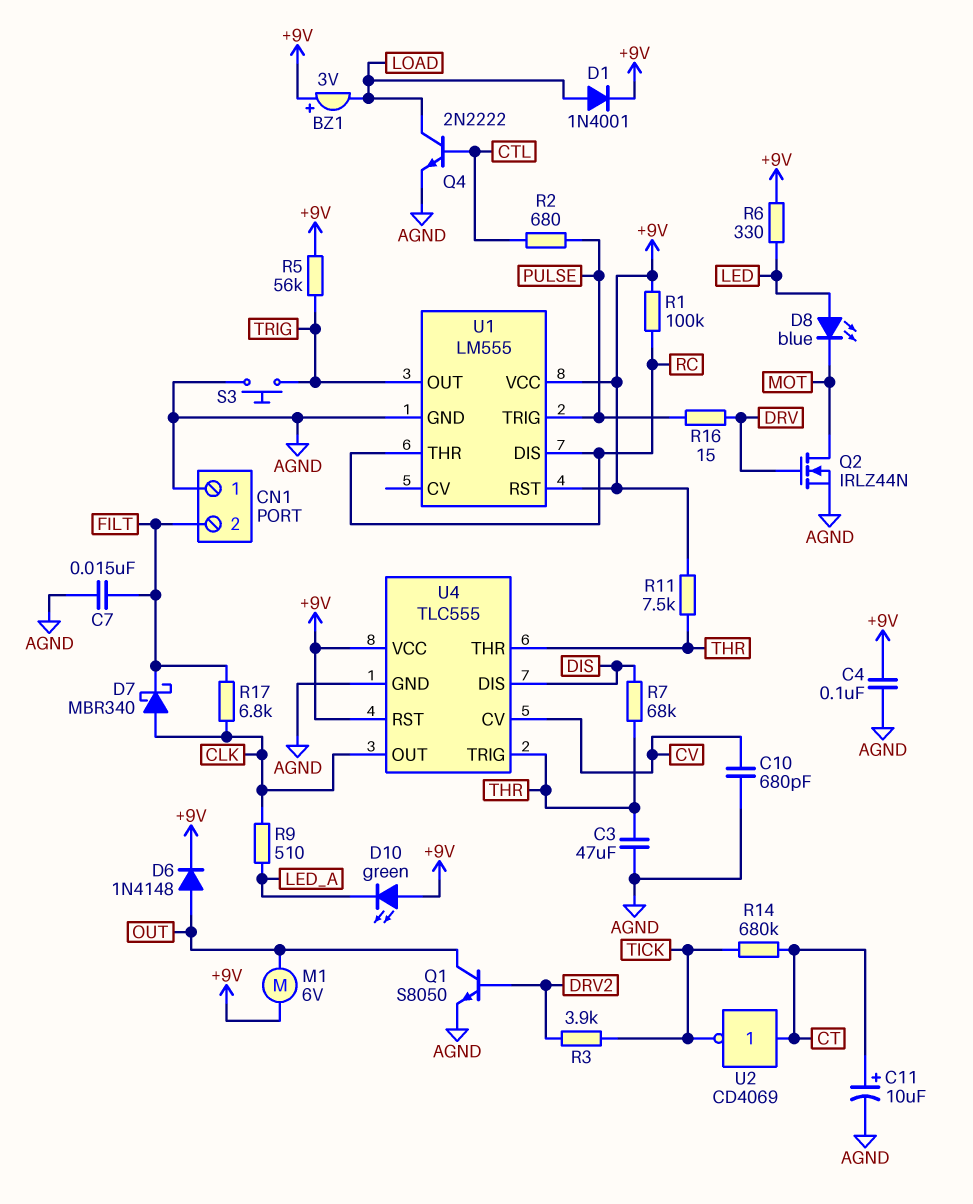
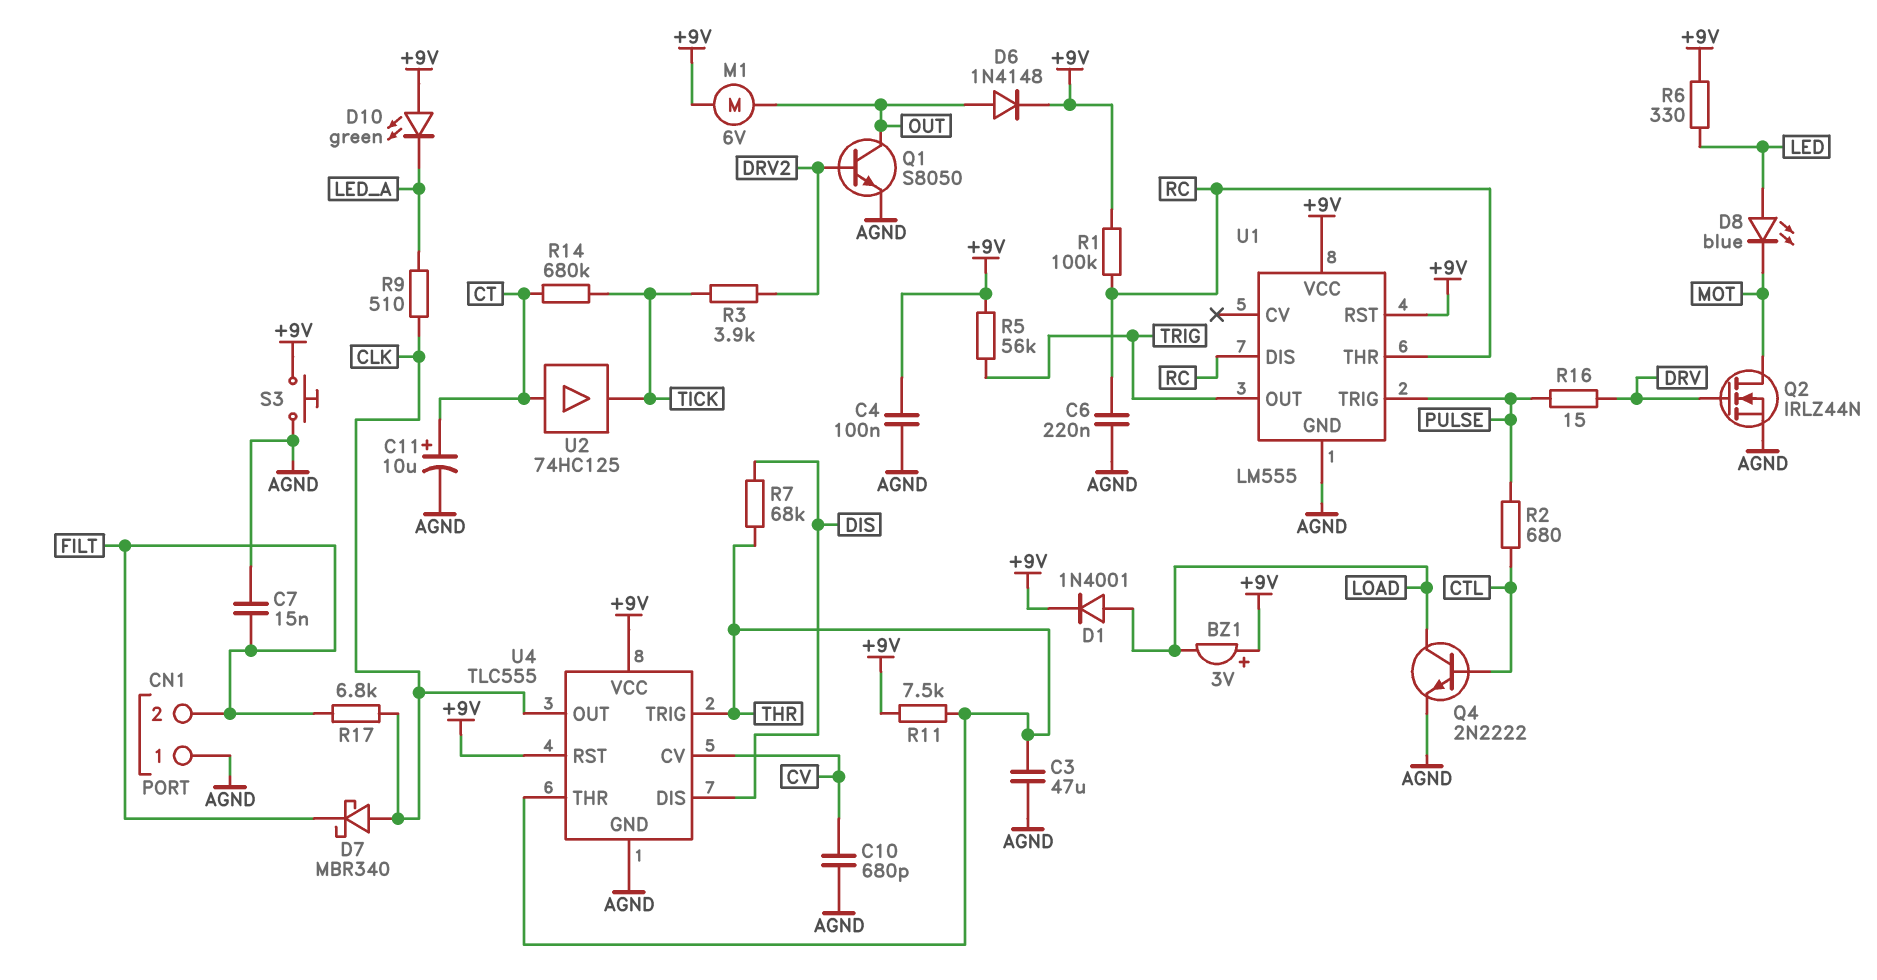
C6: none -> 220nF (AGND, RC)
S3: button (AGND, TRIG) -> button (+9V, AGND)
U2: NOT CD4069 (in CT, out TICK) -> buffer 74HC125 (in CT, out TICK)

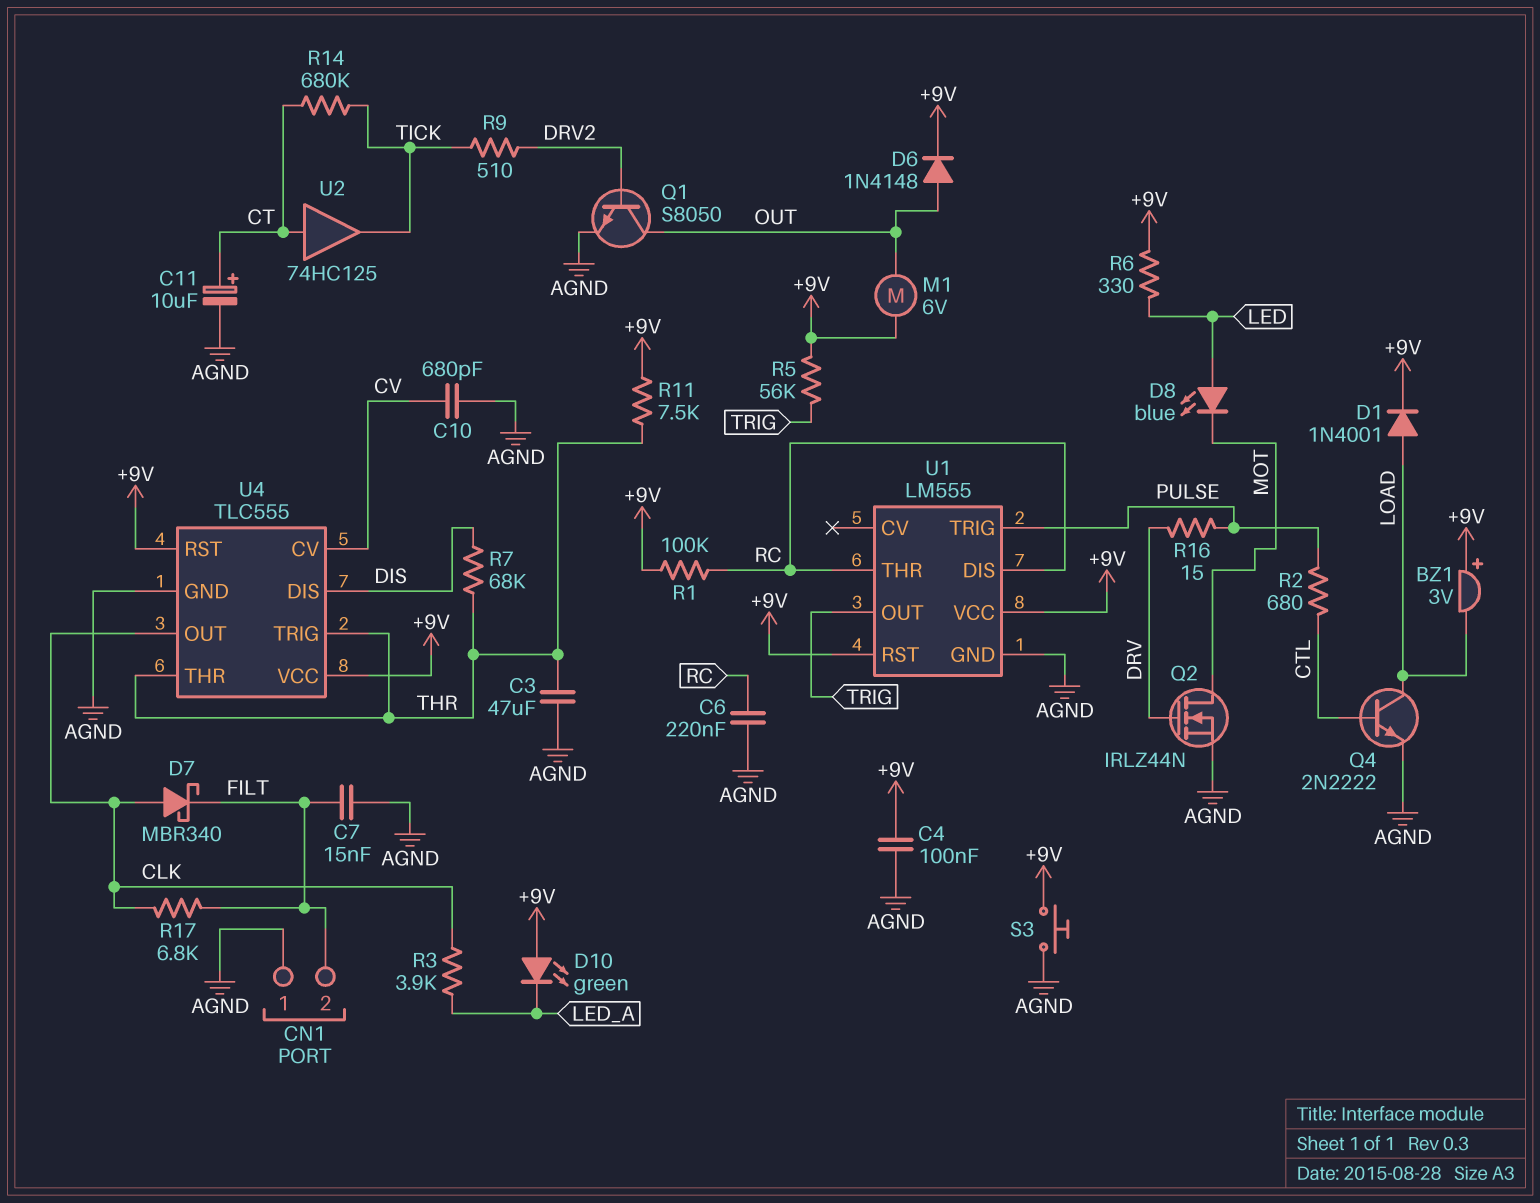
R3: 3.9k (DRV2, TICK) -> 3.9k (CLK, LED_A)
R9: 510 (CLK, LED_A) -> 510 (DRV2, TICK)

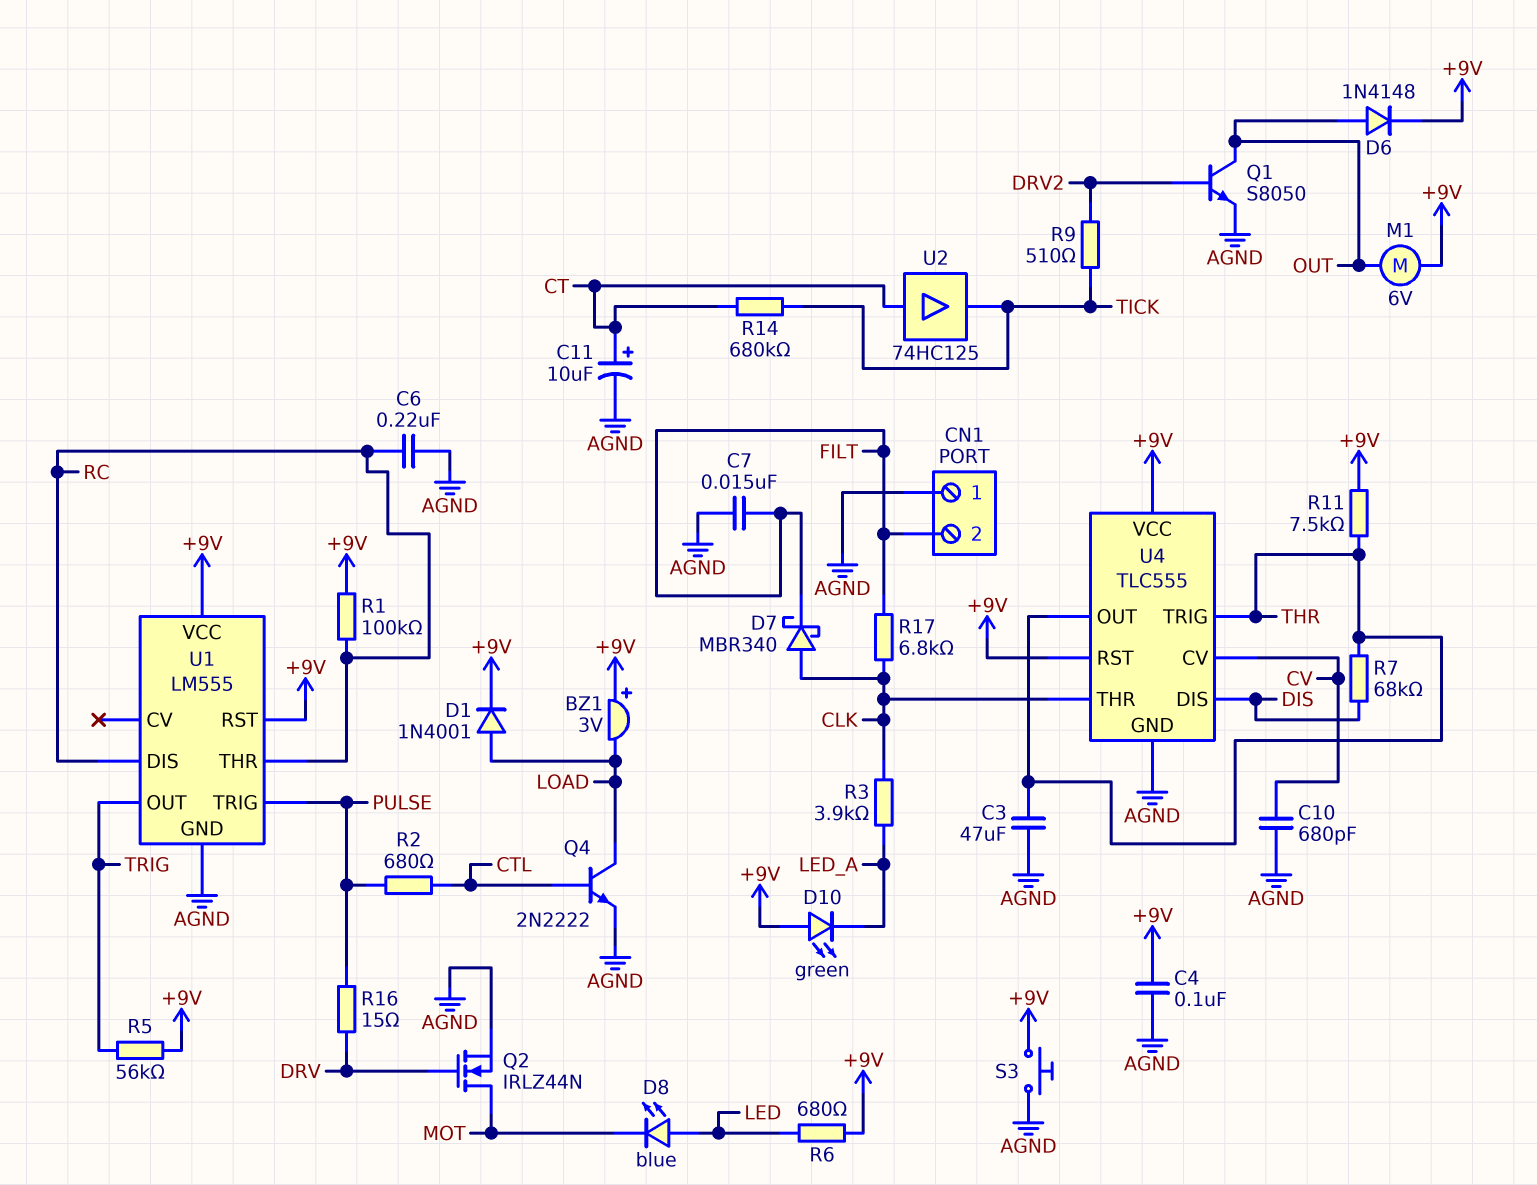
R6: 330 (+9V, LED) -> 680 (+9V, LED)
U4 pin OUT: CLK -> THR
U4 pin THR: THR -> CLK

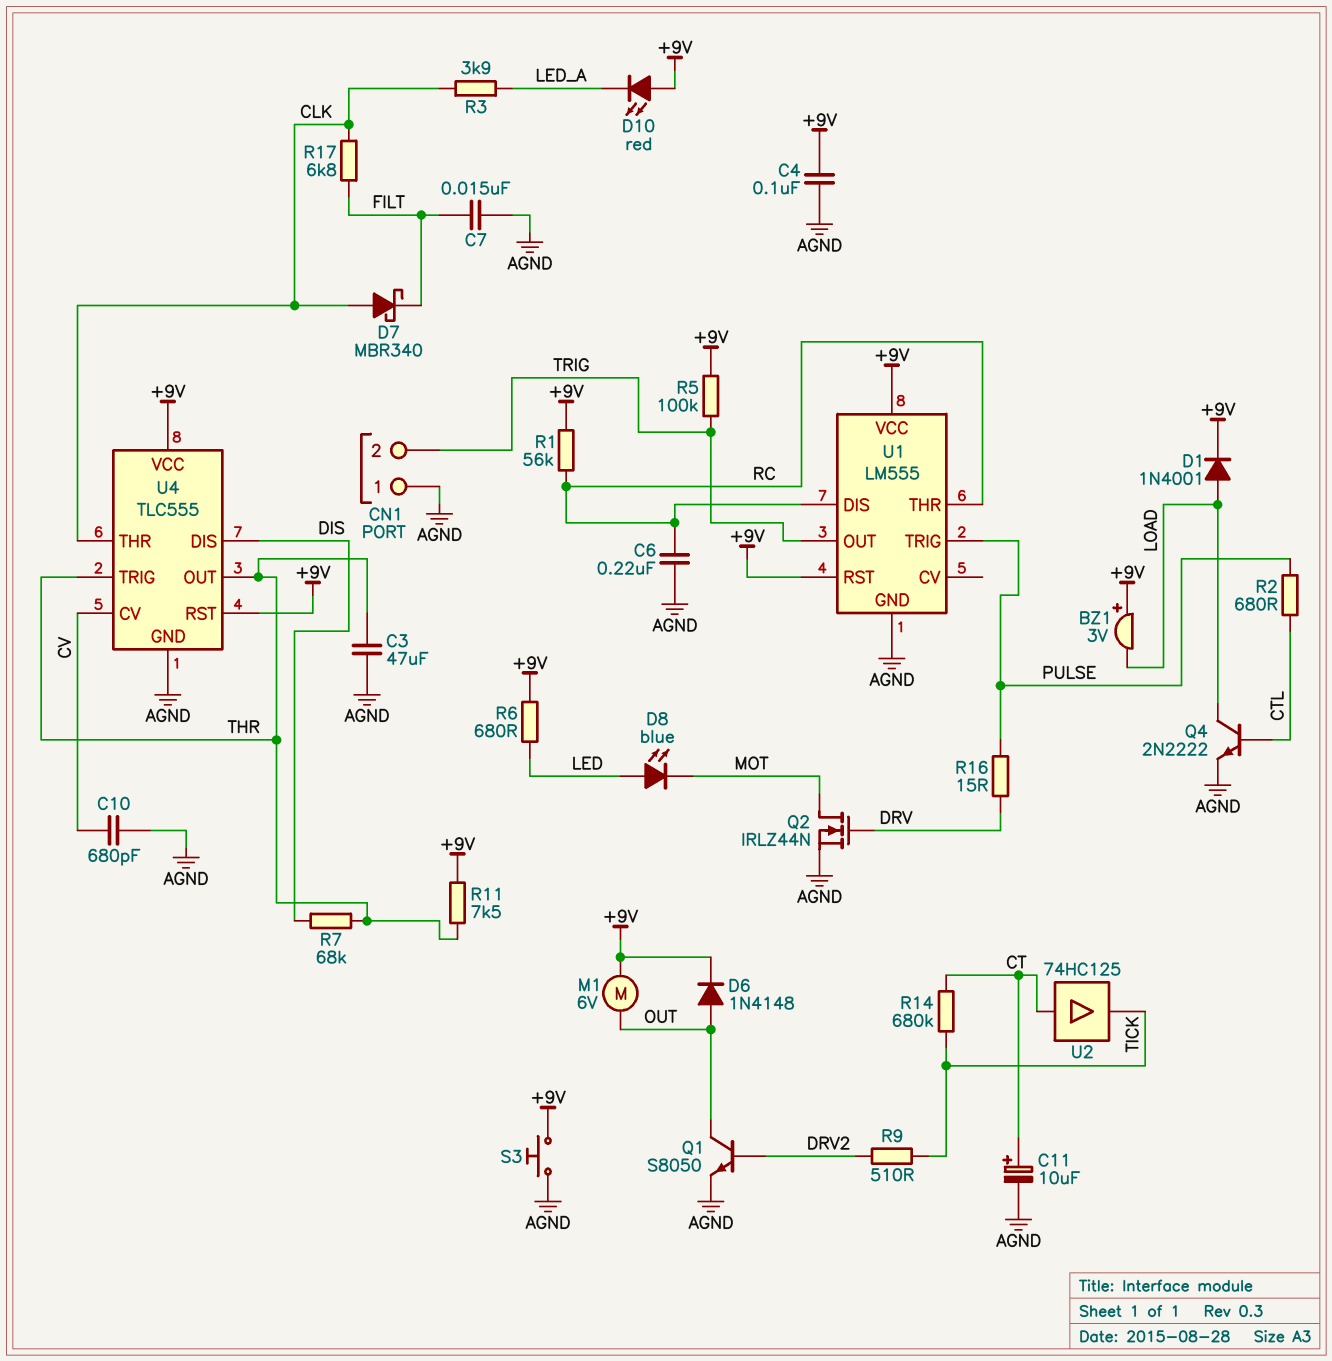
CN1 pin 2: FILT -> TRIG
D10: LED green (A +9V, K LED_A) -> LED red (A +9V, K LED_A)
R1: 100k (+9V, RC) -> 56k (+9V, RC)
R5: 56k (+9V, TRIG) -> 100k (+9V, TRIG)

